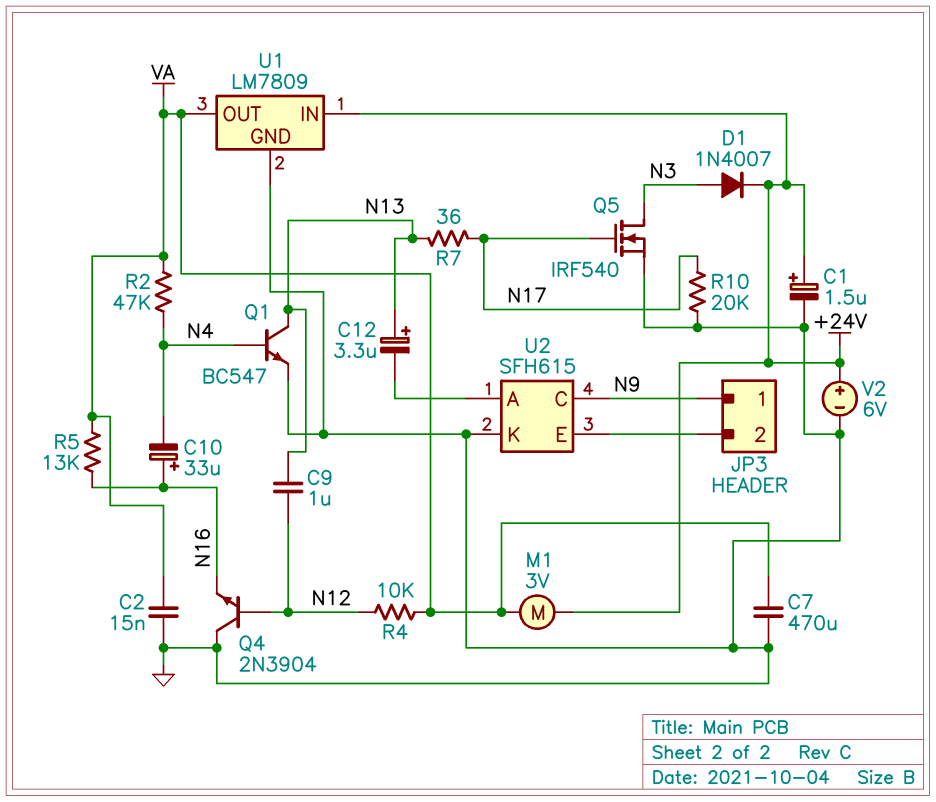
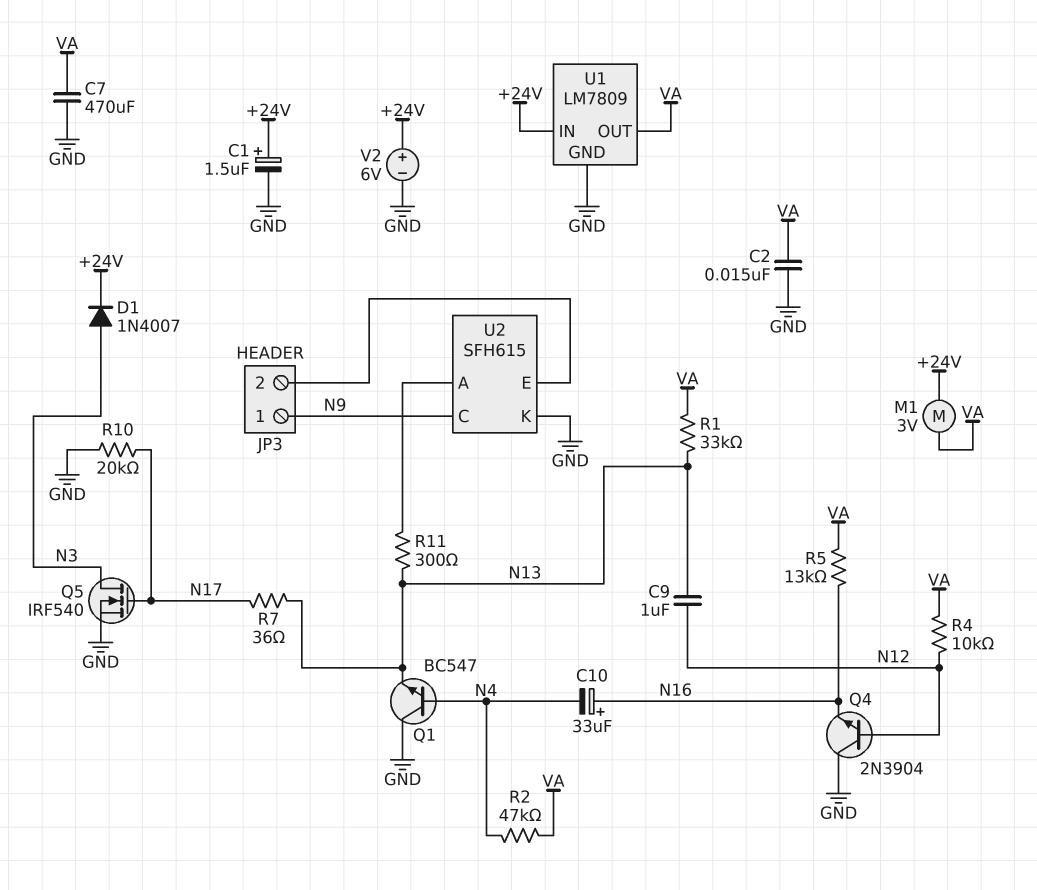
C12: 3.3uF (plus N13, minus U2/A) -> none
Q1: NPN BC547 (B N4, C N13, E GND) -> NPN BC547 (B N4, C GND, E N13)
R1: none -> 33k (N13, VA)
R11: none -> 300 (N13, U2/A)

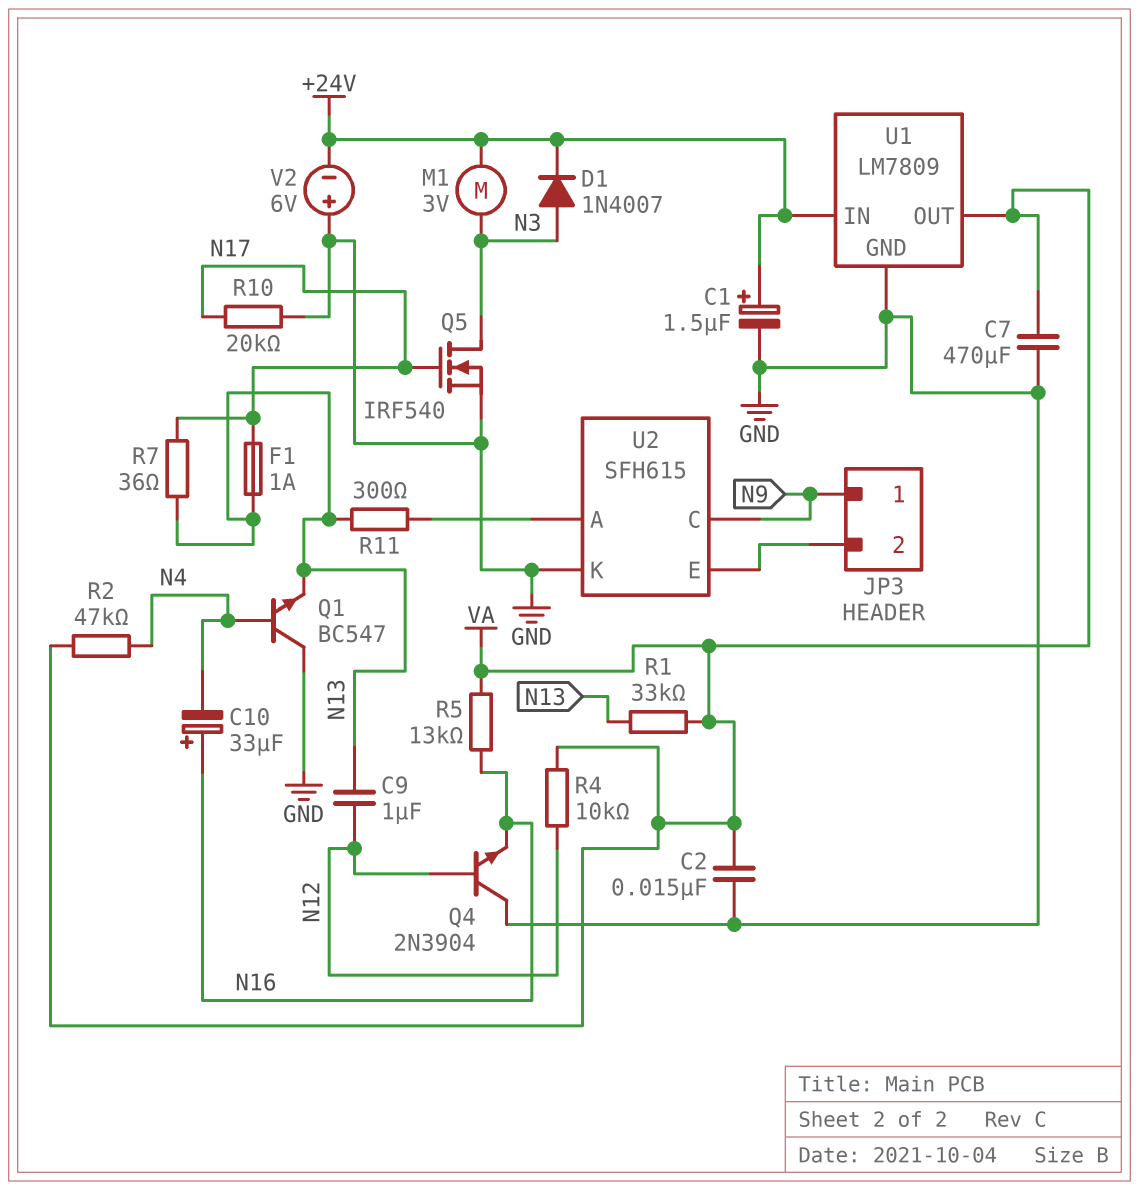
F1: none -> 1A (N13, N17)
M1: motor 3V (+24V, VA) -> motor 3V (+24V, N3)
V2: 6V (plus +24V, minus GND) -> 6V (plus GND, minus +24V)

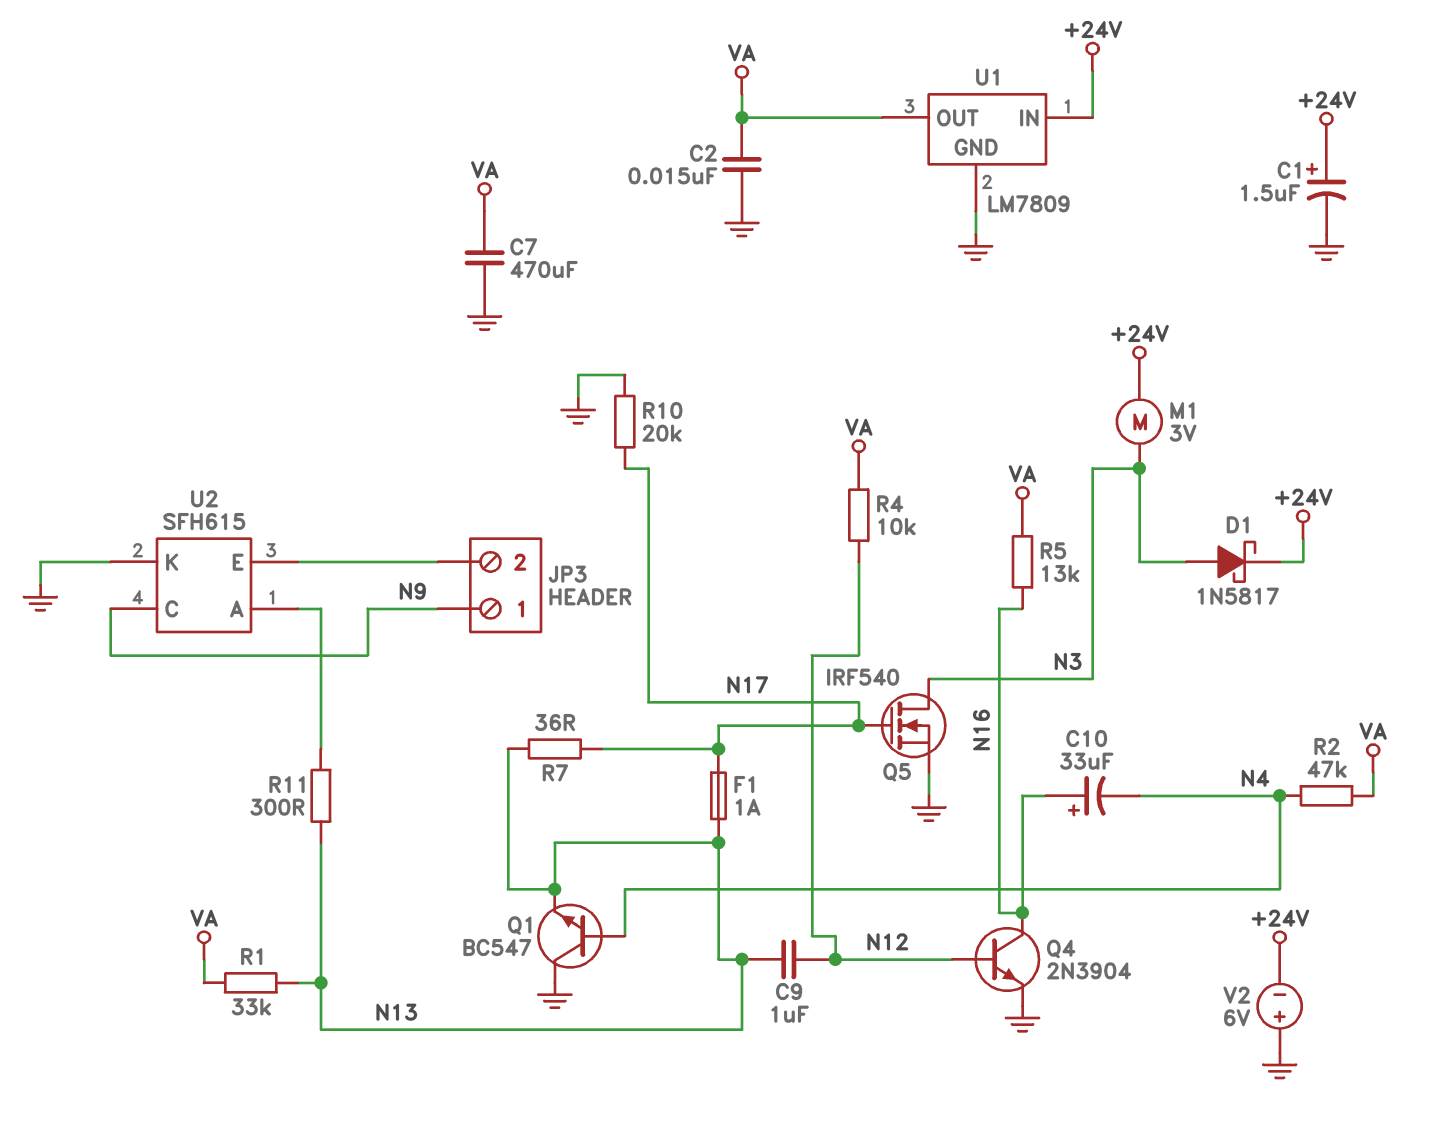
D1: diode 1N4007 (A N3, K +24V) -> schottky 1N5817 (A N3, K +24V)
Q4: NPN 2N3904 (B N12, C GND, E N16) -> NPN 2N3904 (B N12, C N16, E GND)

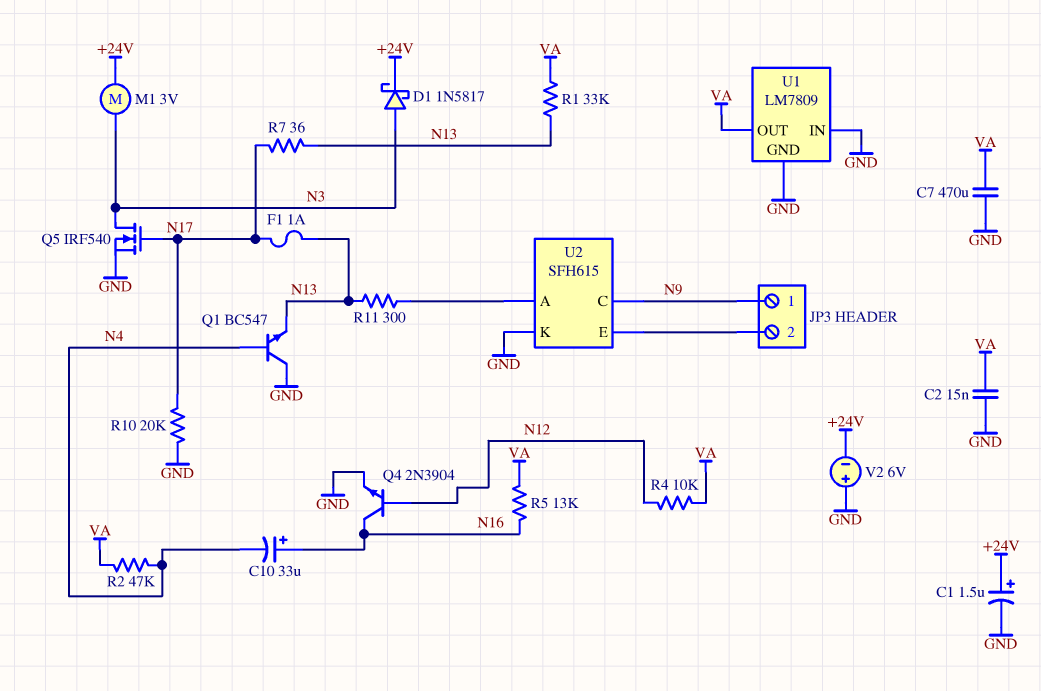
C9: 1uF (N12, N13) -> none
U1 pin IN: +24V -> GND

